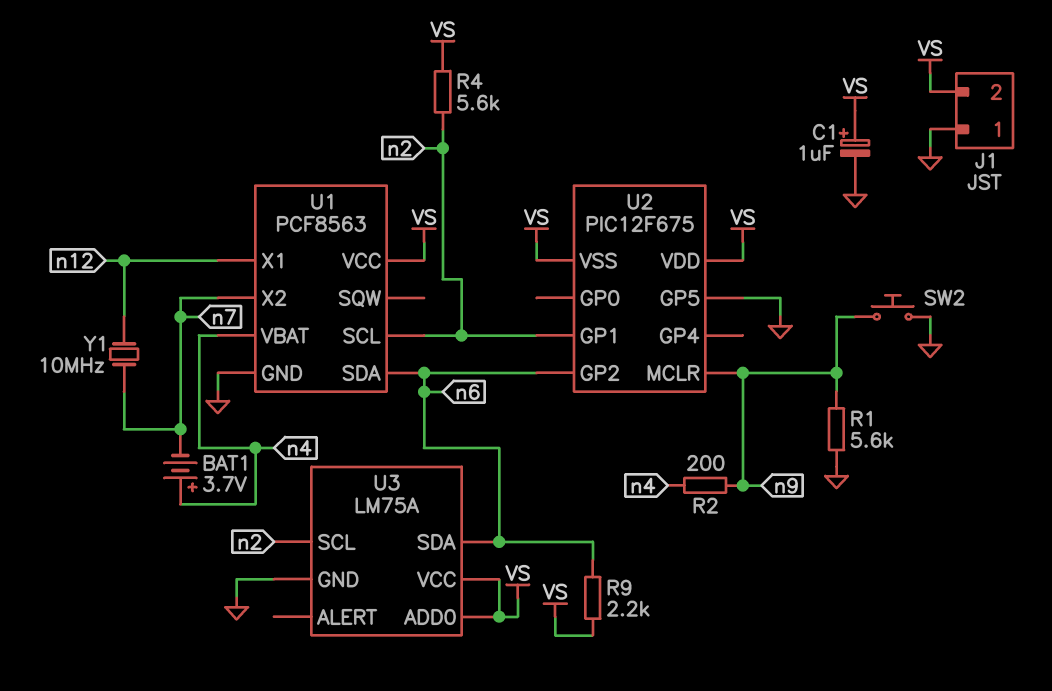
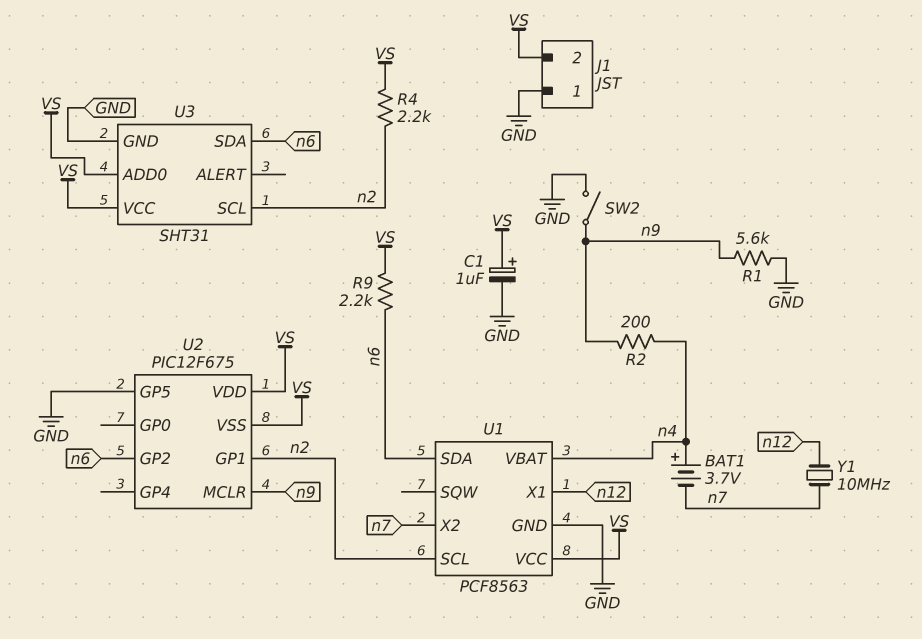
R4: 5.6k (VS, n2) -> 2.2k (VS, n2)
SW2: button (GND, n9) -> switch (GND, n9)
U3: LM75A -> SHT31

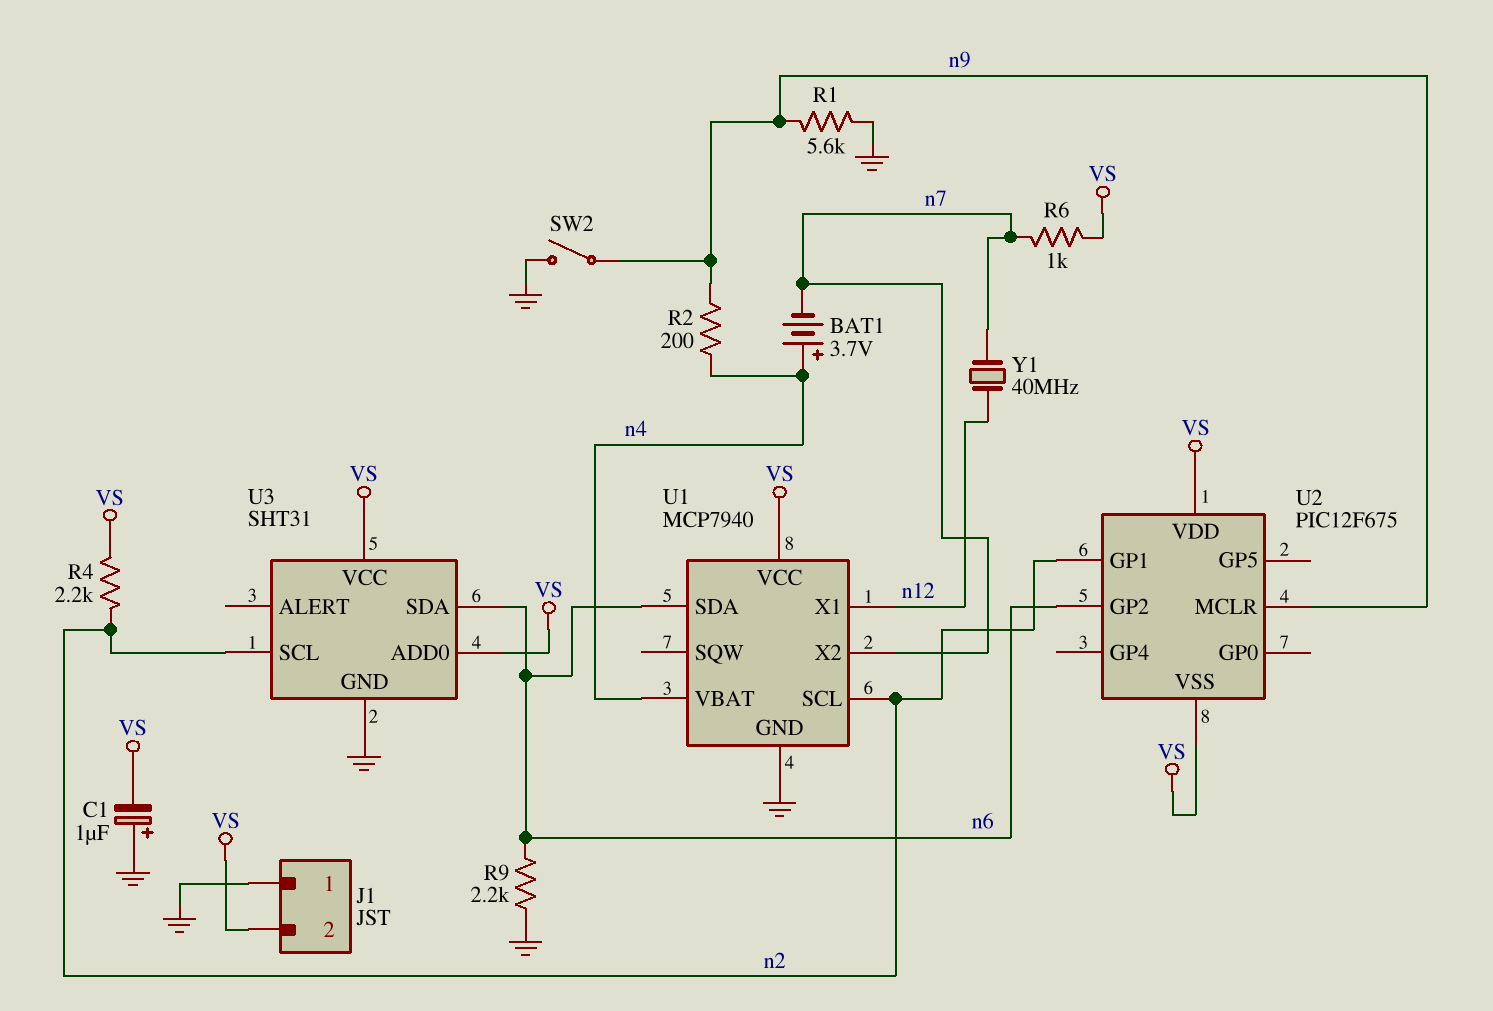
C1: 1uF (plus VS, minus GND) -> 1uF (plus GND, minus VS)
R6: none -> 1k (VS, n7)
R9: 2.2k (VS, n6) -> 2.2k (GND, n6)
U1: PCF8563 -> MCP7940
U2 pin GP5: GND -> none
Y1: 10MHz (n7, n12) -> 40MHz (n7, n12)

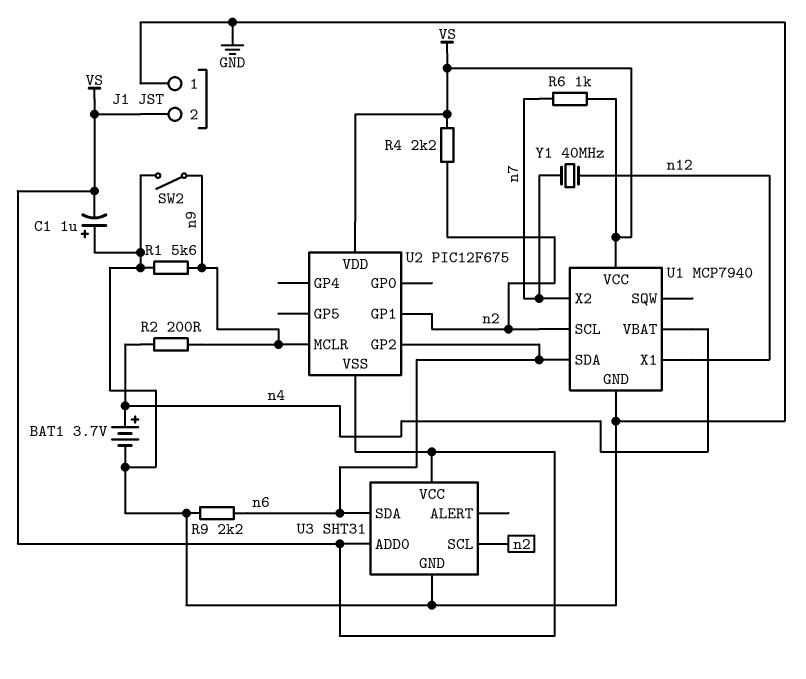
BAT1: 3.7V (plus n4, minus n7) -> 3.7V (plus n4, minus GND)

